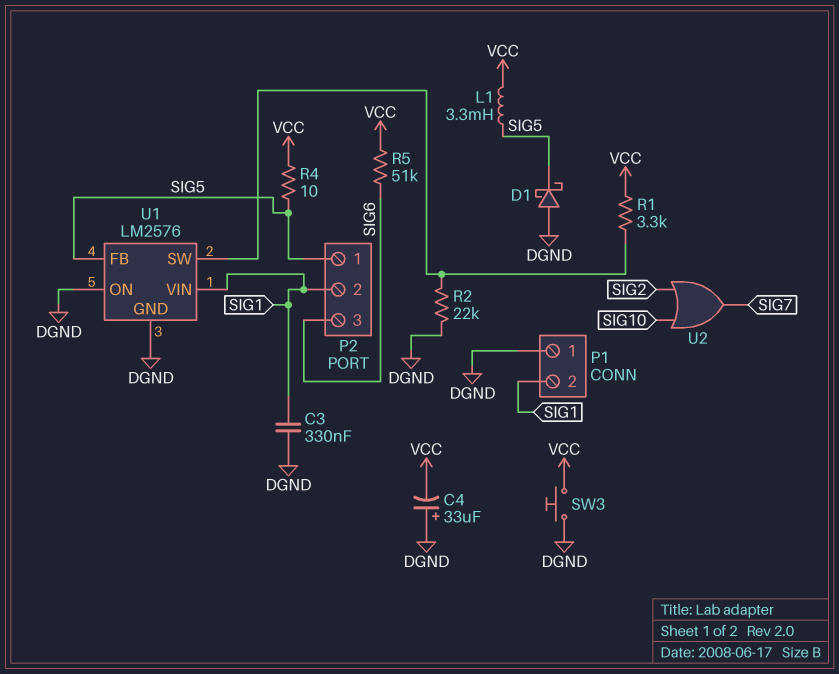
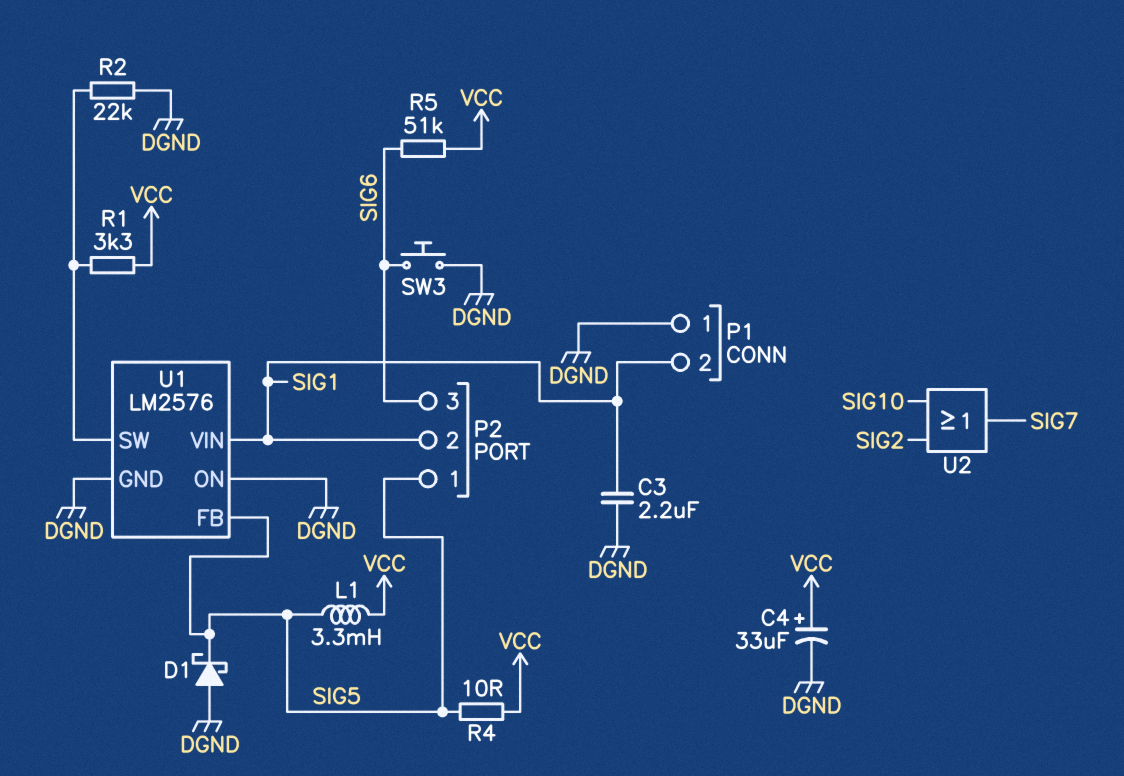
C3: 330nF (DGND, SIG1) -> 2.2uF (DGND, SIG1)
C4: 33uF (plus DGND, minus VCC) -> 33uF (plus VCC, minus DGND)
SW3: button (DGND, VCC) -> button (DGND, SIG6)

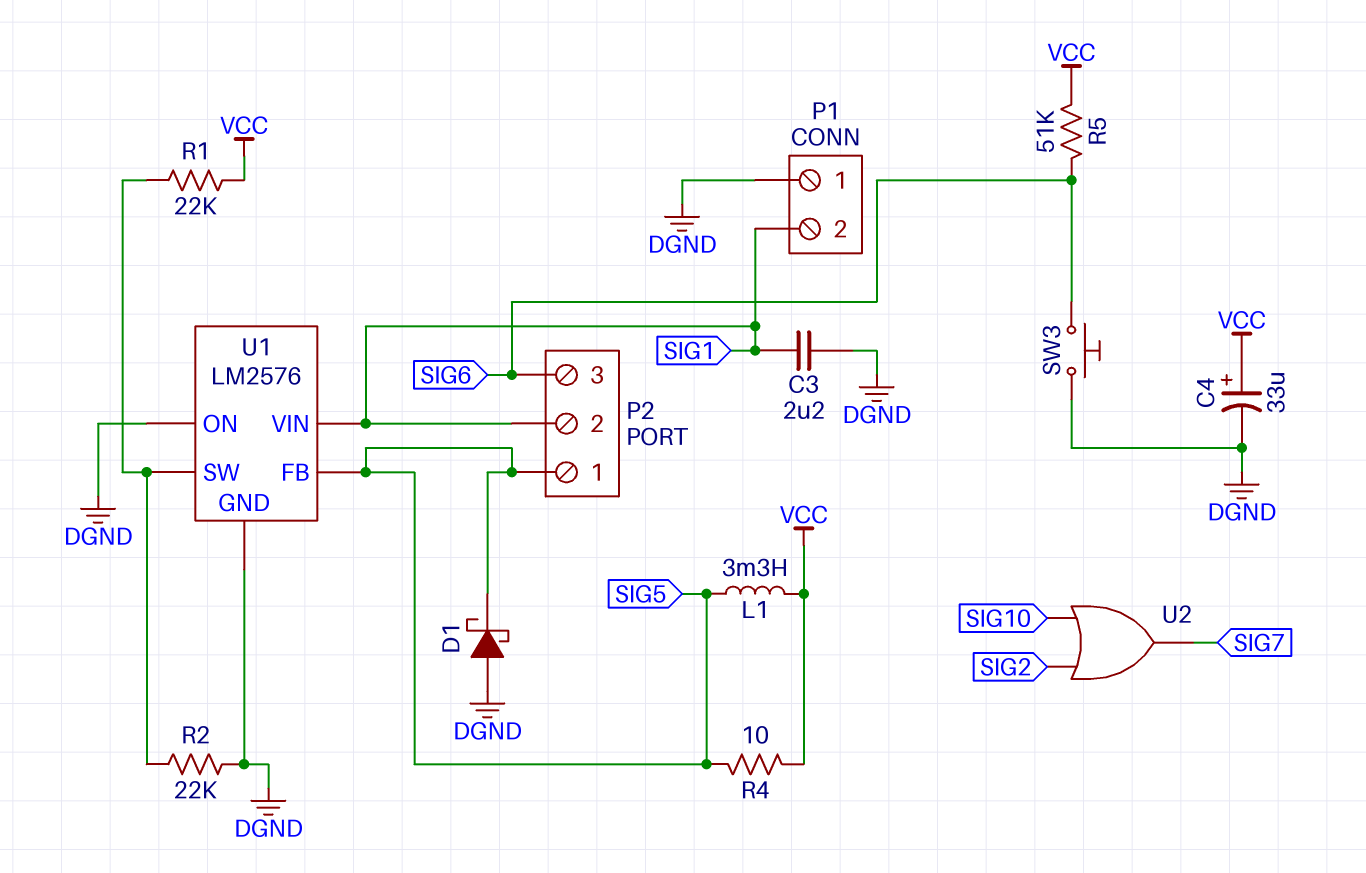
R1: 3.3k (U1/SW, VCC) -> 22k (U1/SW, VCC)

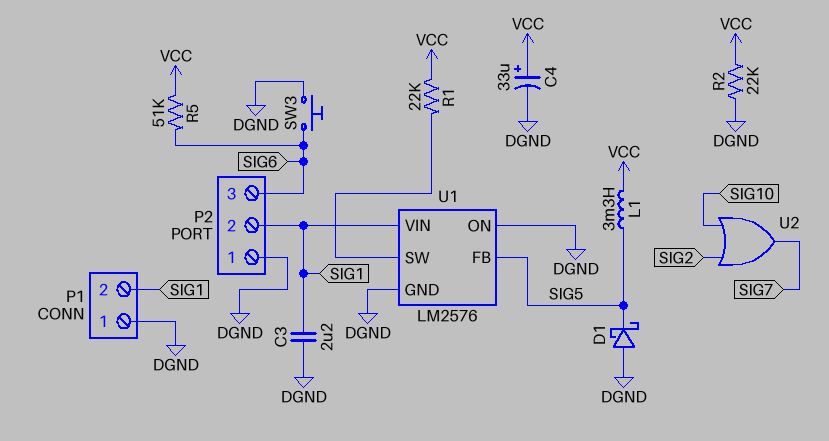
P2 pin 1: SIG5 -> DGND
R2: 22k (DGND, U1/SW) -> 22k (DGND, VCC)
R4: 10 (SIG5, VCC) -> none

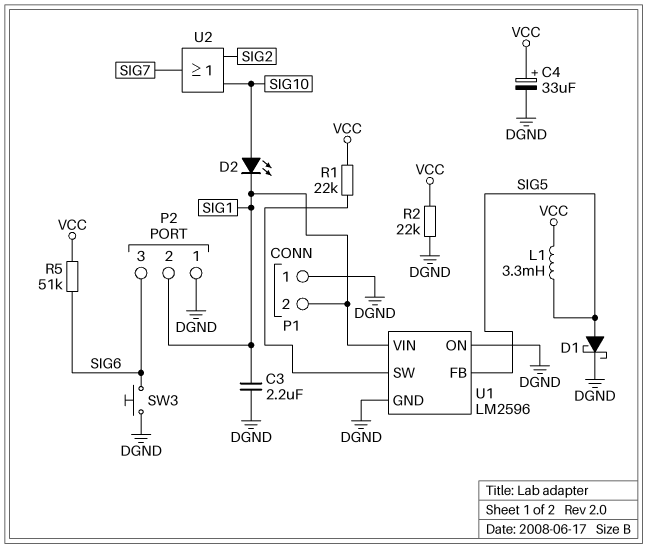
D1: schottky (A DGND, K SIG5) -> schottky (A SIG5, K DGND)
D2: none -> LED (A SIG10, K SIG1)
U1: LM2576 -> LM2596

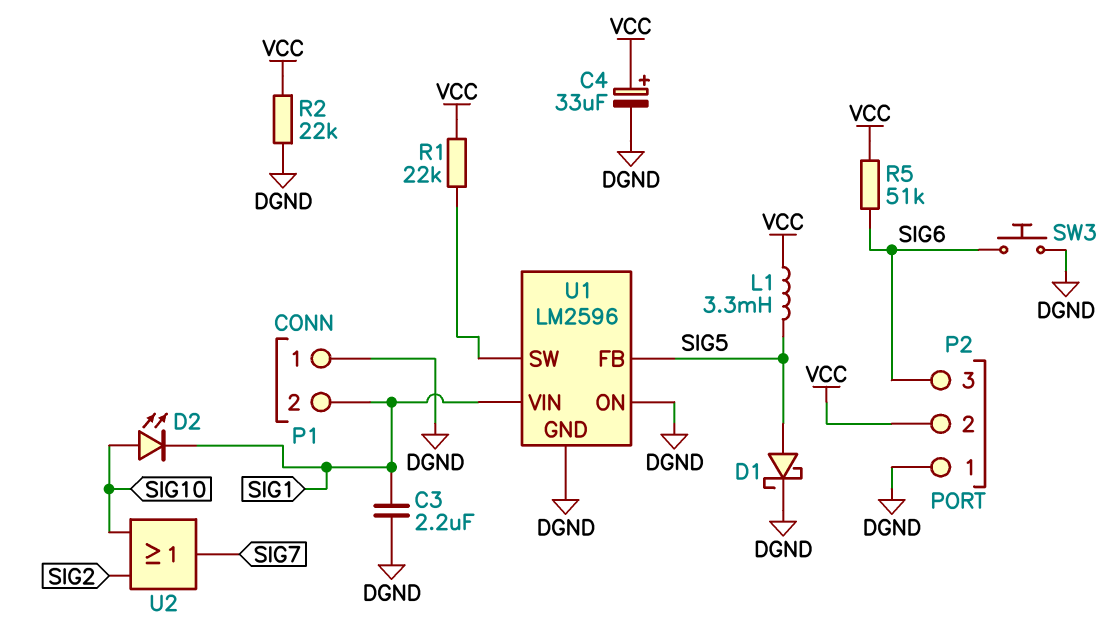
P2 pin 2: SIG1 -> VCC

